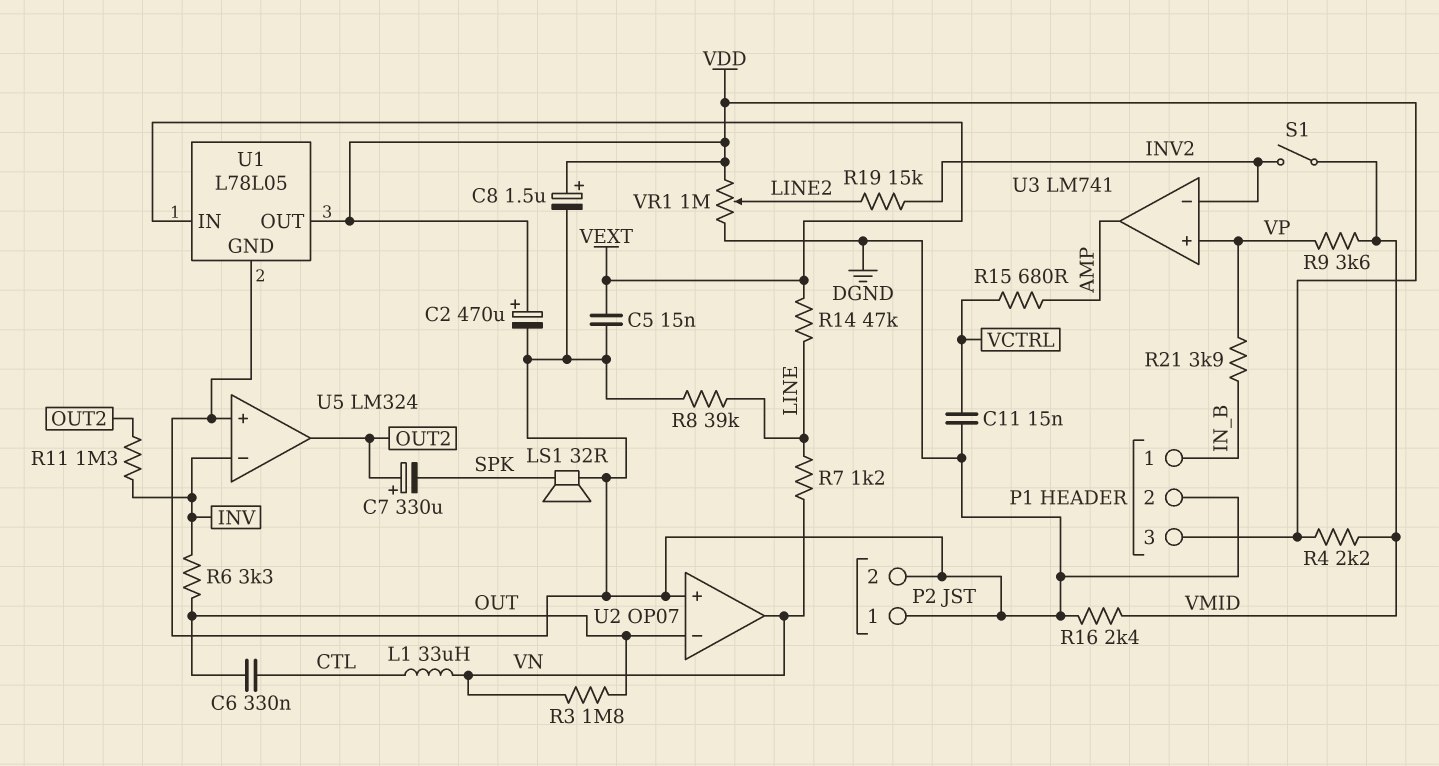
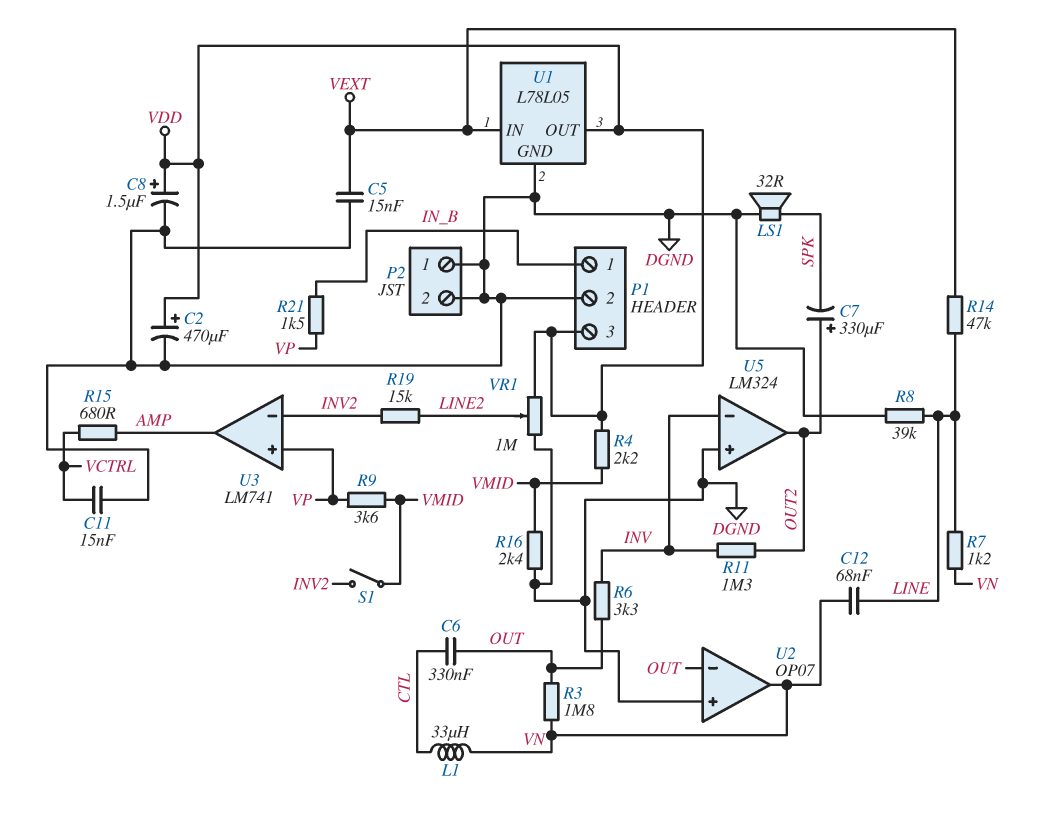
C12: none -> 68nF (LINE, VN)
R21: 3.9k (IN_B, VP) -> 1.5k (IN_B, VP)

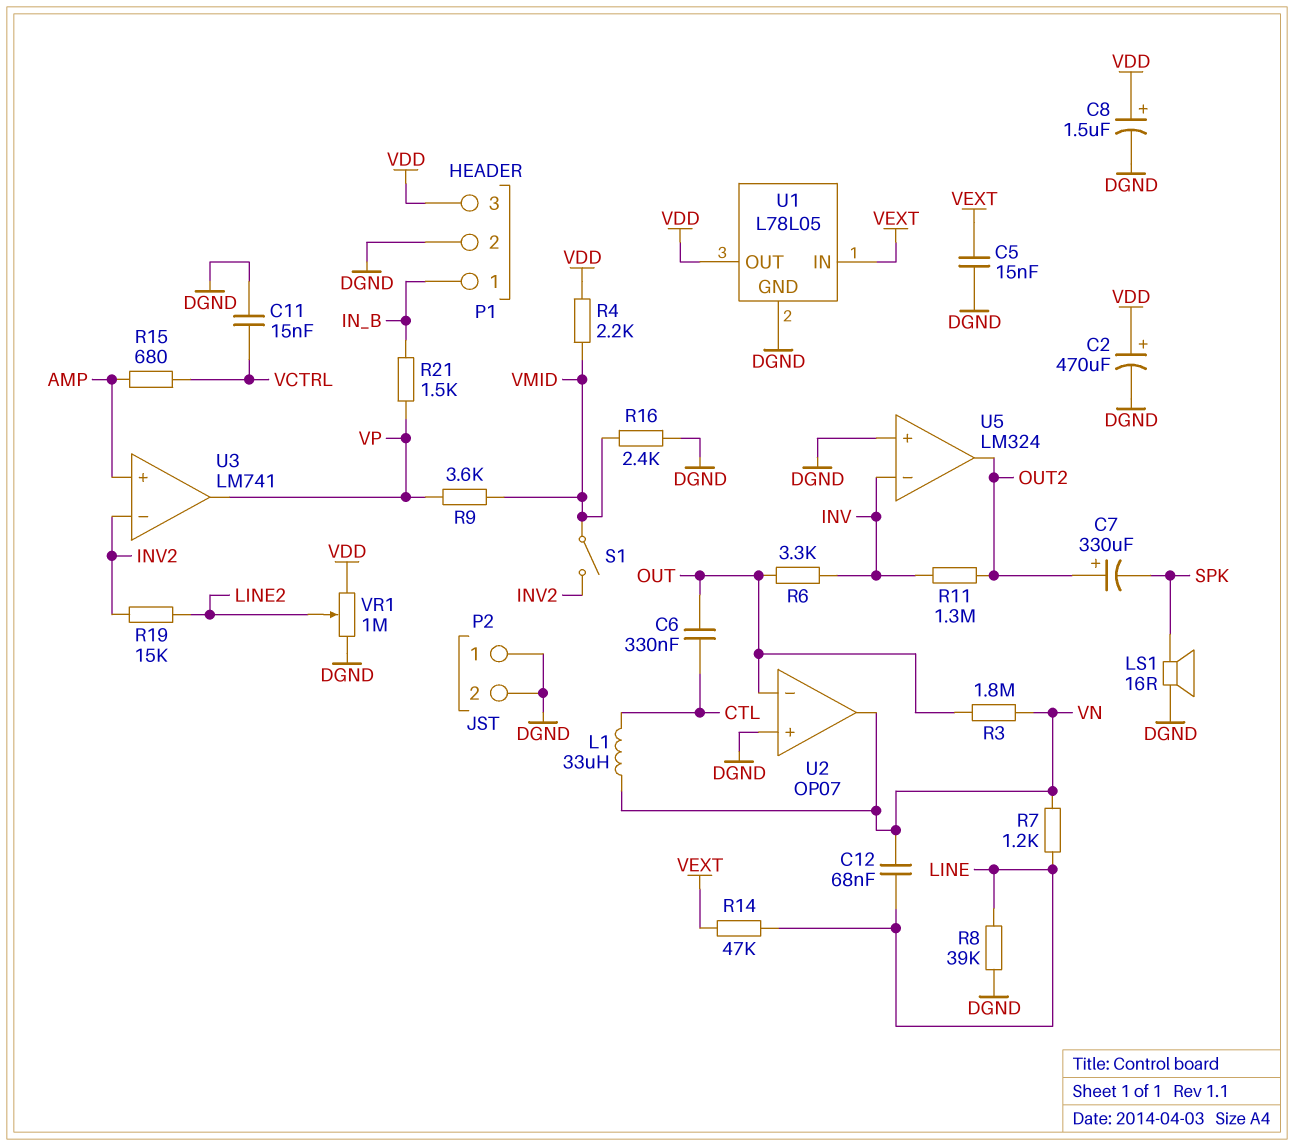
LS1: speaker 32R (DGND, SPK) -> speaker 16R (DGND, SPK)
U3 pin in+: VP -> AMP
U3 pin out: AMP -> VP

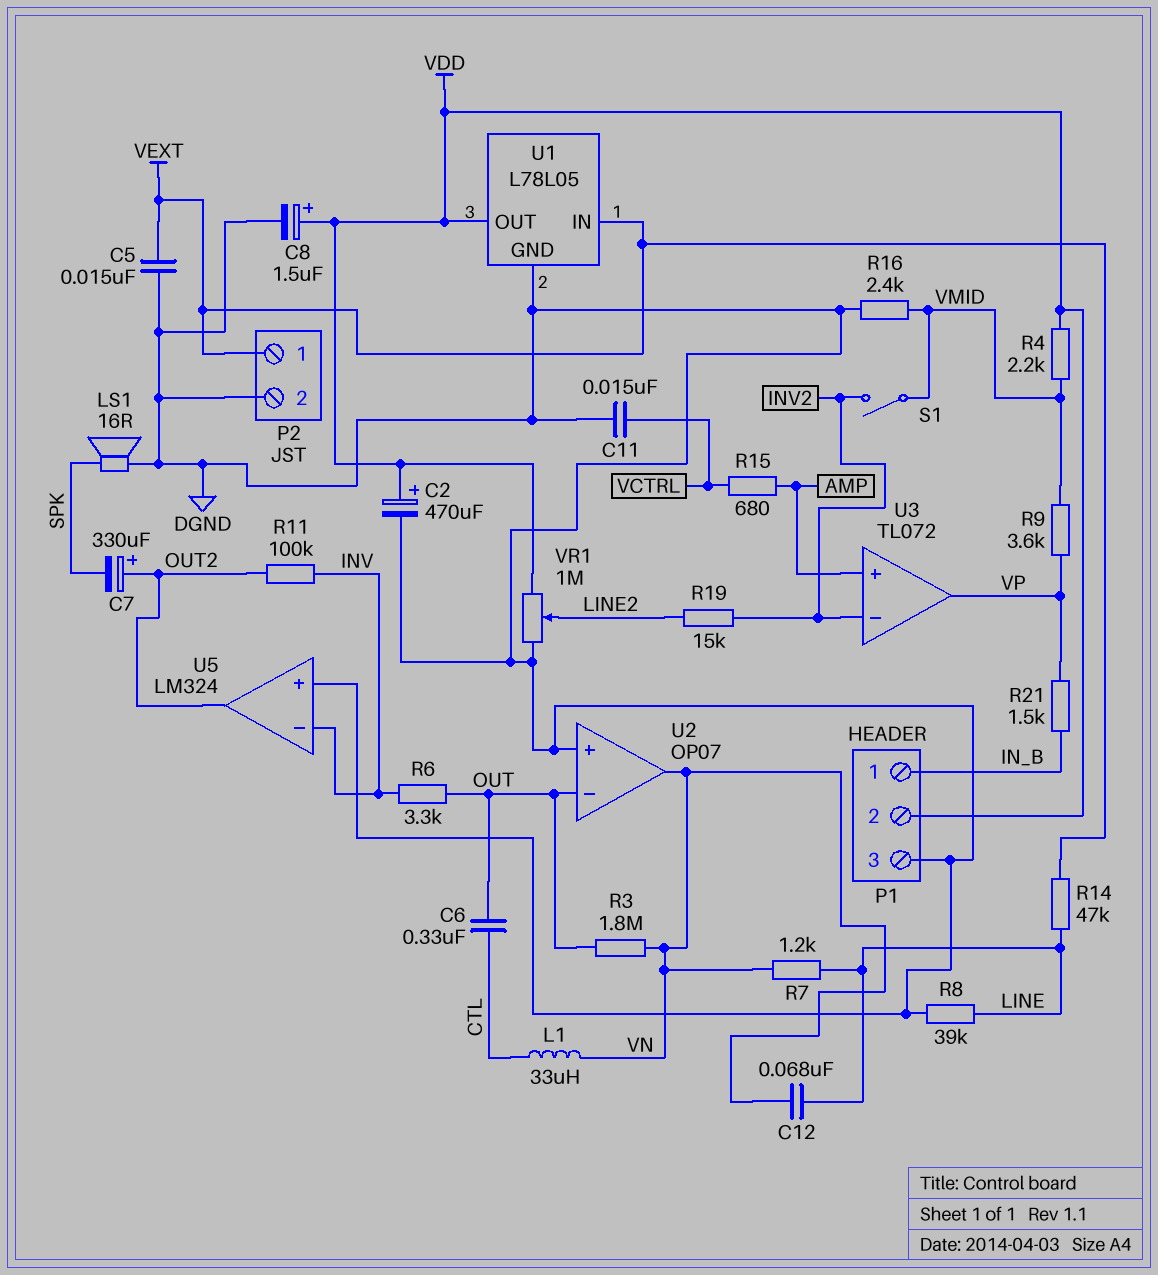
P1 pin 2: DGND -> VDD
P1 pin 3: VDD -> DGND
P2 pin 1: DGND -> VEXT
R11: 1.3M (INV, OUT2) -> 100k (INV, OUT2)
U3: LM741 -> TL072

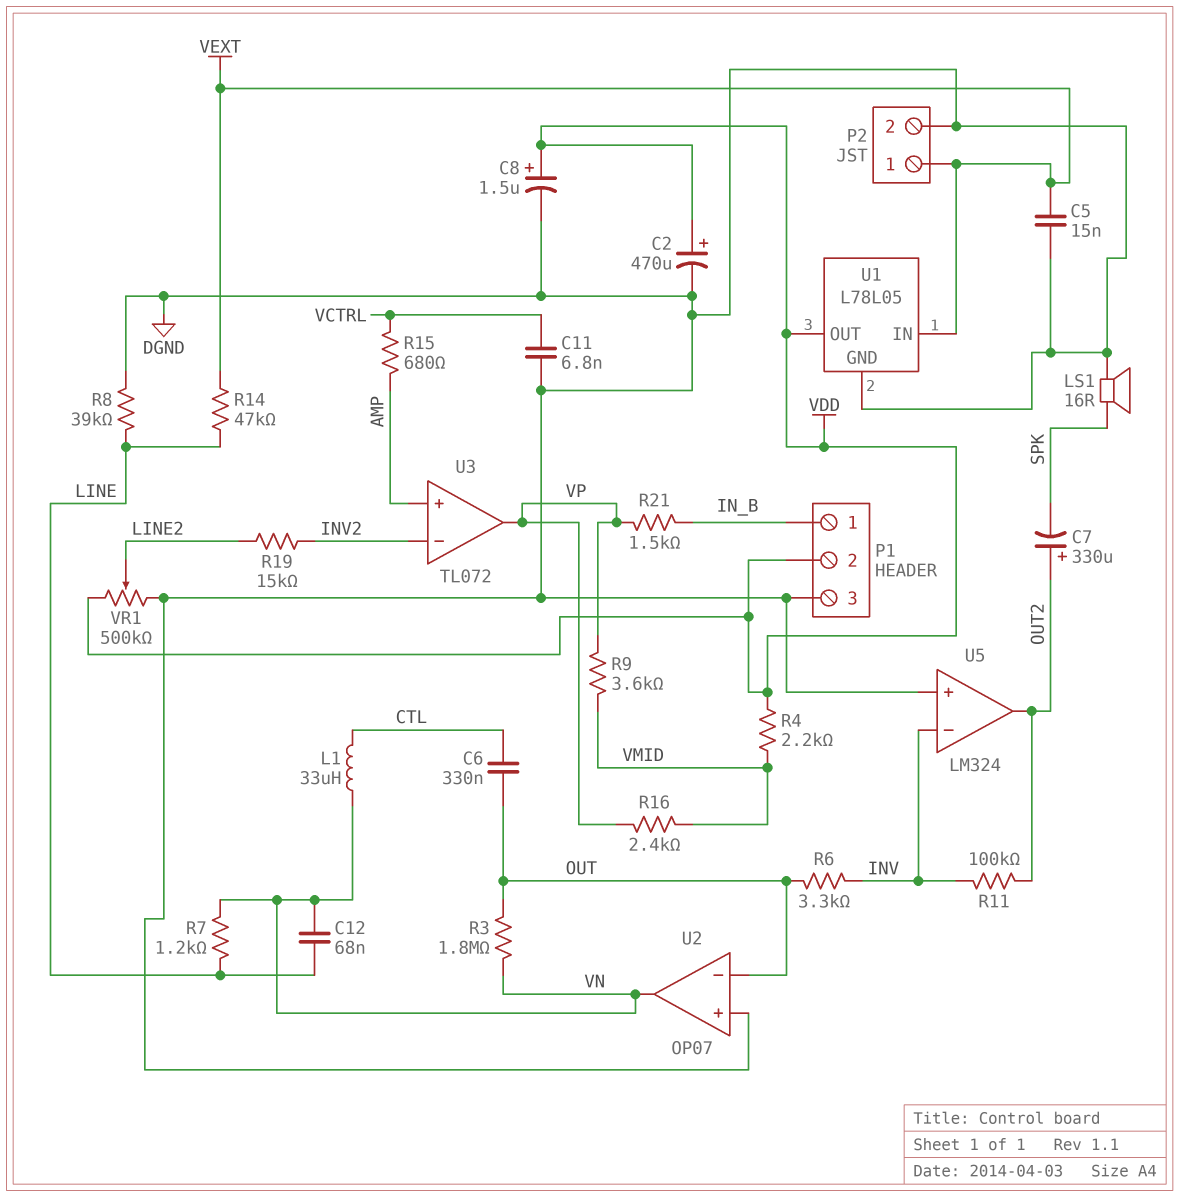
C11: 15nF (DGND, VCTRL) -> 6.8nF (DGND, VCTRL)
R16: 2.4k (DGND, VMID) -> 2.4k (VMID, VP)
S1: switch (INV2, VMID) -> none
VR1: 1M (DGND, VDD, wiper LINE2) -> 500k (DGND, VDD, wiper LINE2)

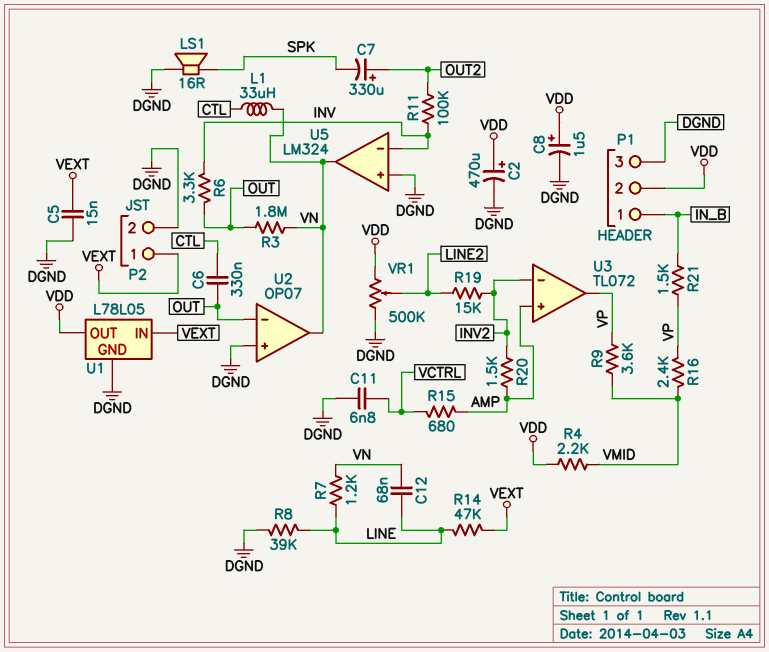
R20: none -> 1.5k (AMP, INV2)
U5 pin out: OUT2 -> VN

